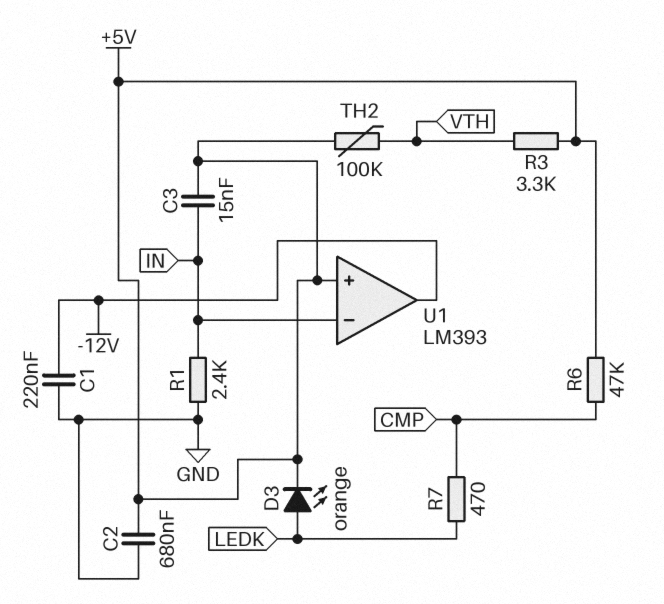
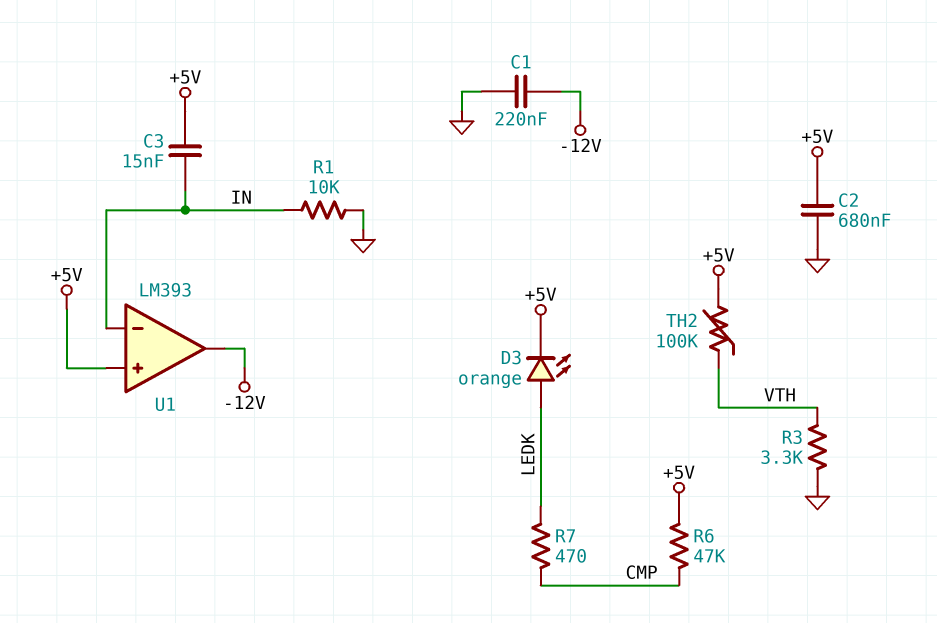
R1: 2.4k (GND, IN) -> 10k (GND, IN)
R3: 3.3k (+5V, VTH) -> 3.3k (GND, VTH)

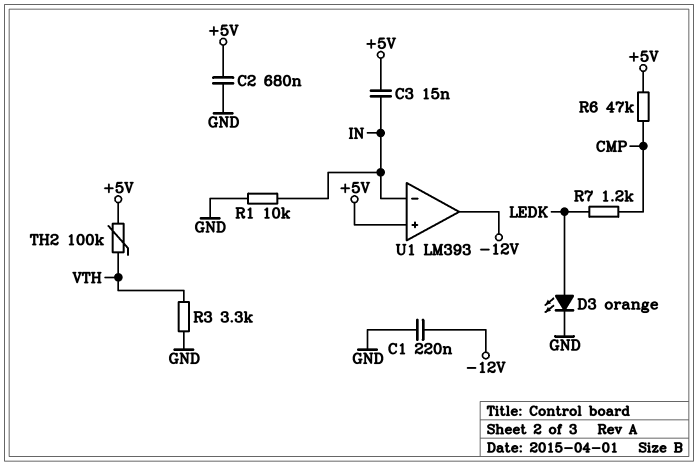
D3: LED orange (A LEDK, K +5V) -> LED orange (A LEDK, K GND)
R7: 470 (CMP, LEDK) -> 1.2k (CMP, LEDK)

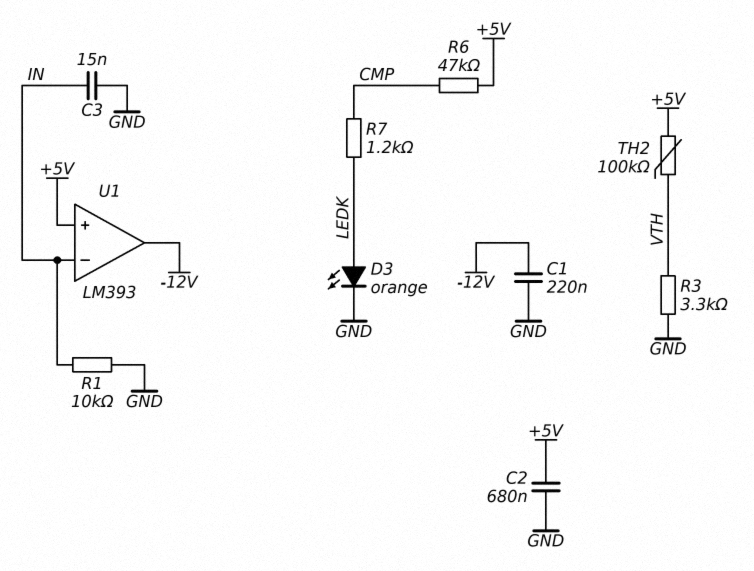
C3: 15nF (+5V, IN) -> 15nF (GND, IN)

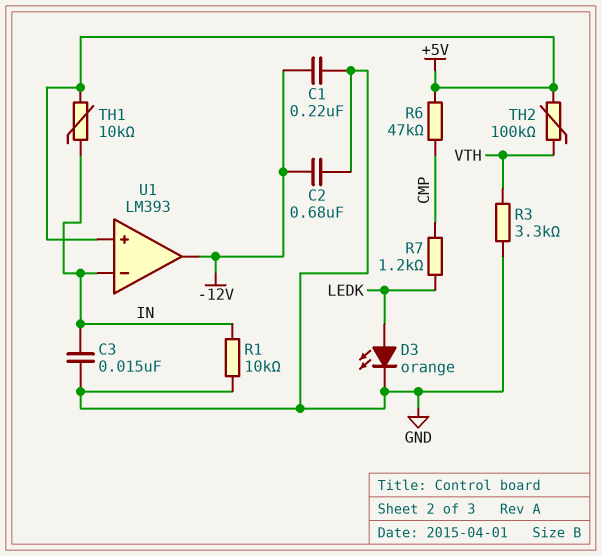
C2: 680nF (+5V, GND) -> 680nF (-12V, GND)
TH1: none -> 10k (+5V, IN)

